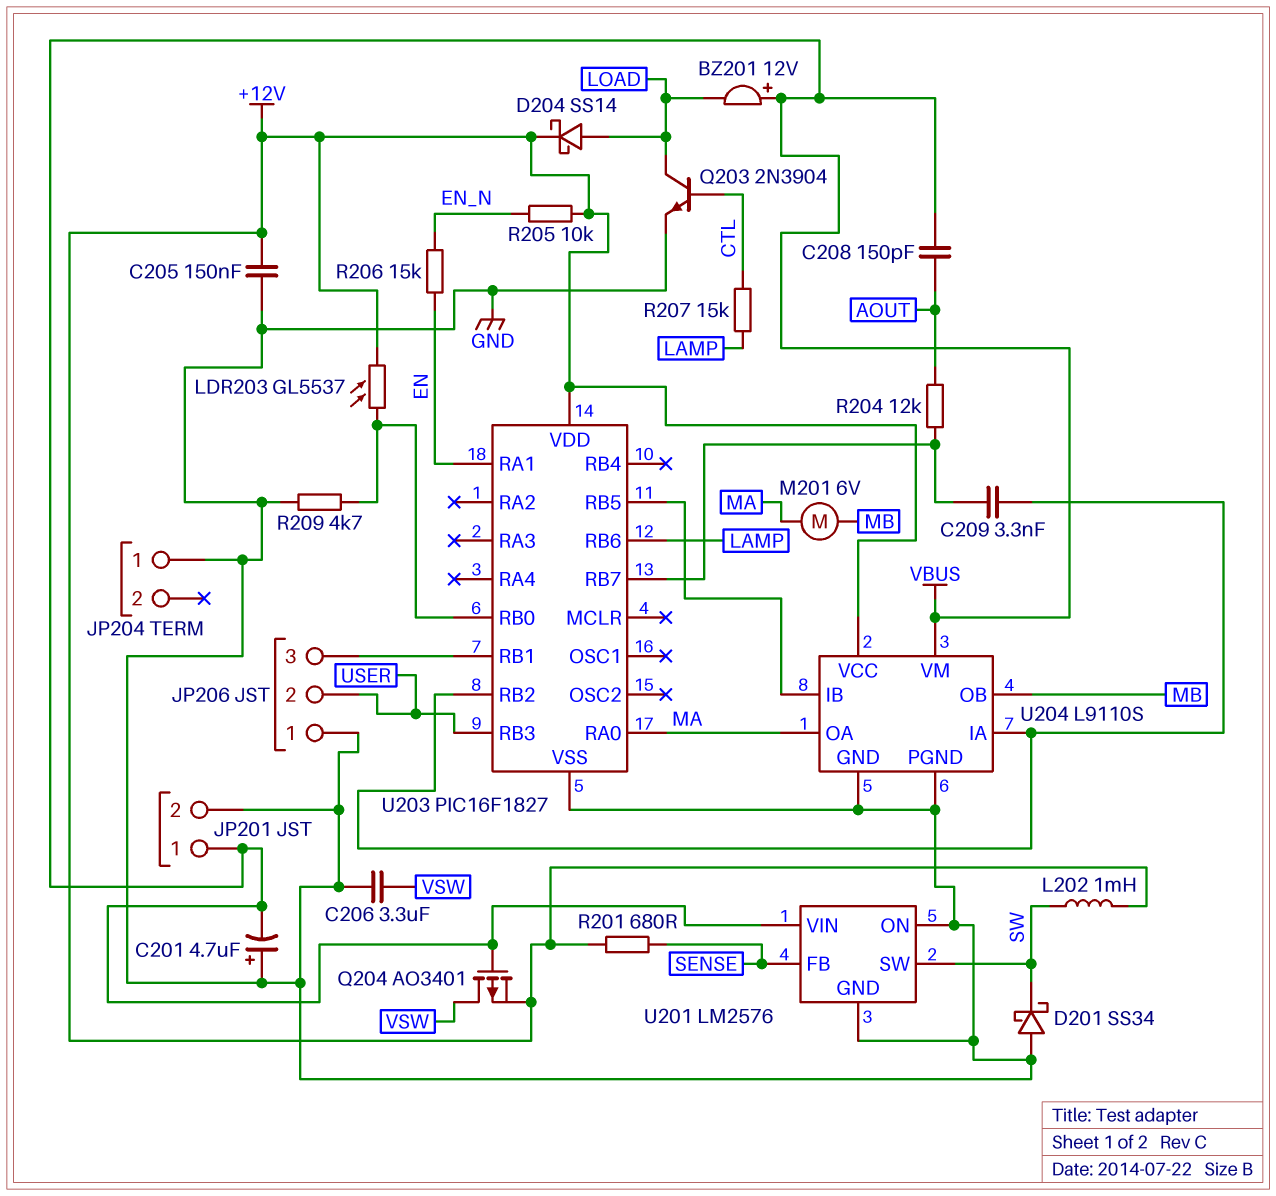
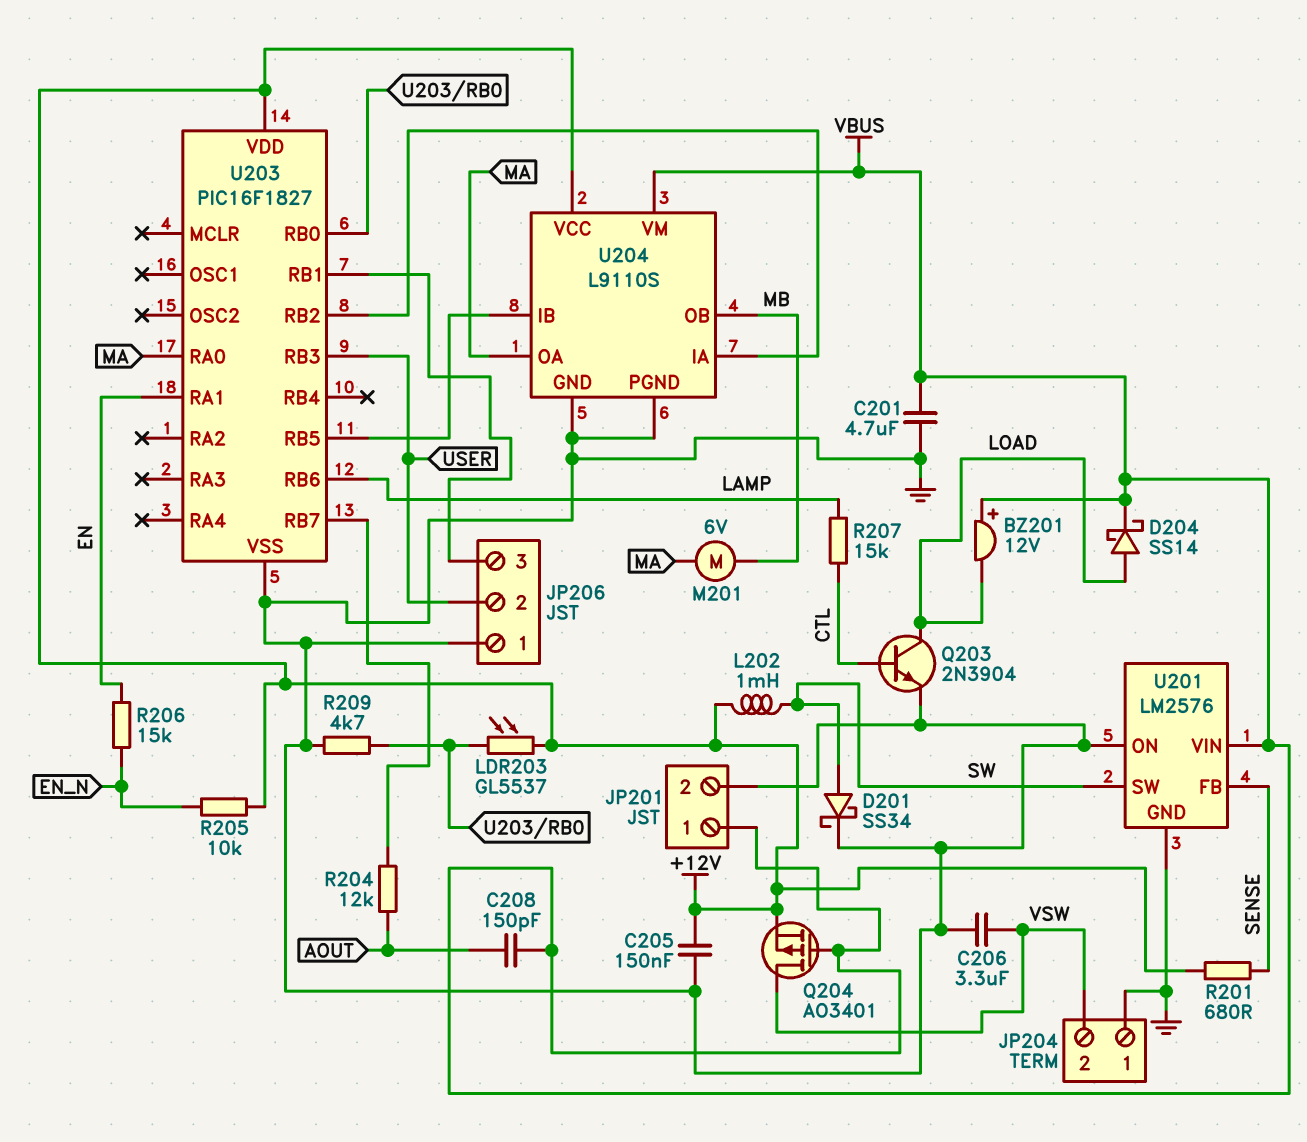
C201: 4.7uF (plus GND, minus VBUS) -> 4.7uF (GND, VBUS)
C209: 3.3nF (U203/RB2, U203/RB7) -> none
D201: schottky SS34 (A GND, K SW) -> schottky SS34 (A SW, K GND)
D204: schottky SS14 (A LOAD, K +12V) -> schottky SS14 (A LOAD, K VBUS)
JP204 pin 2: none -> VSW

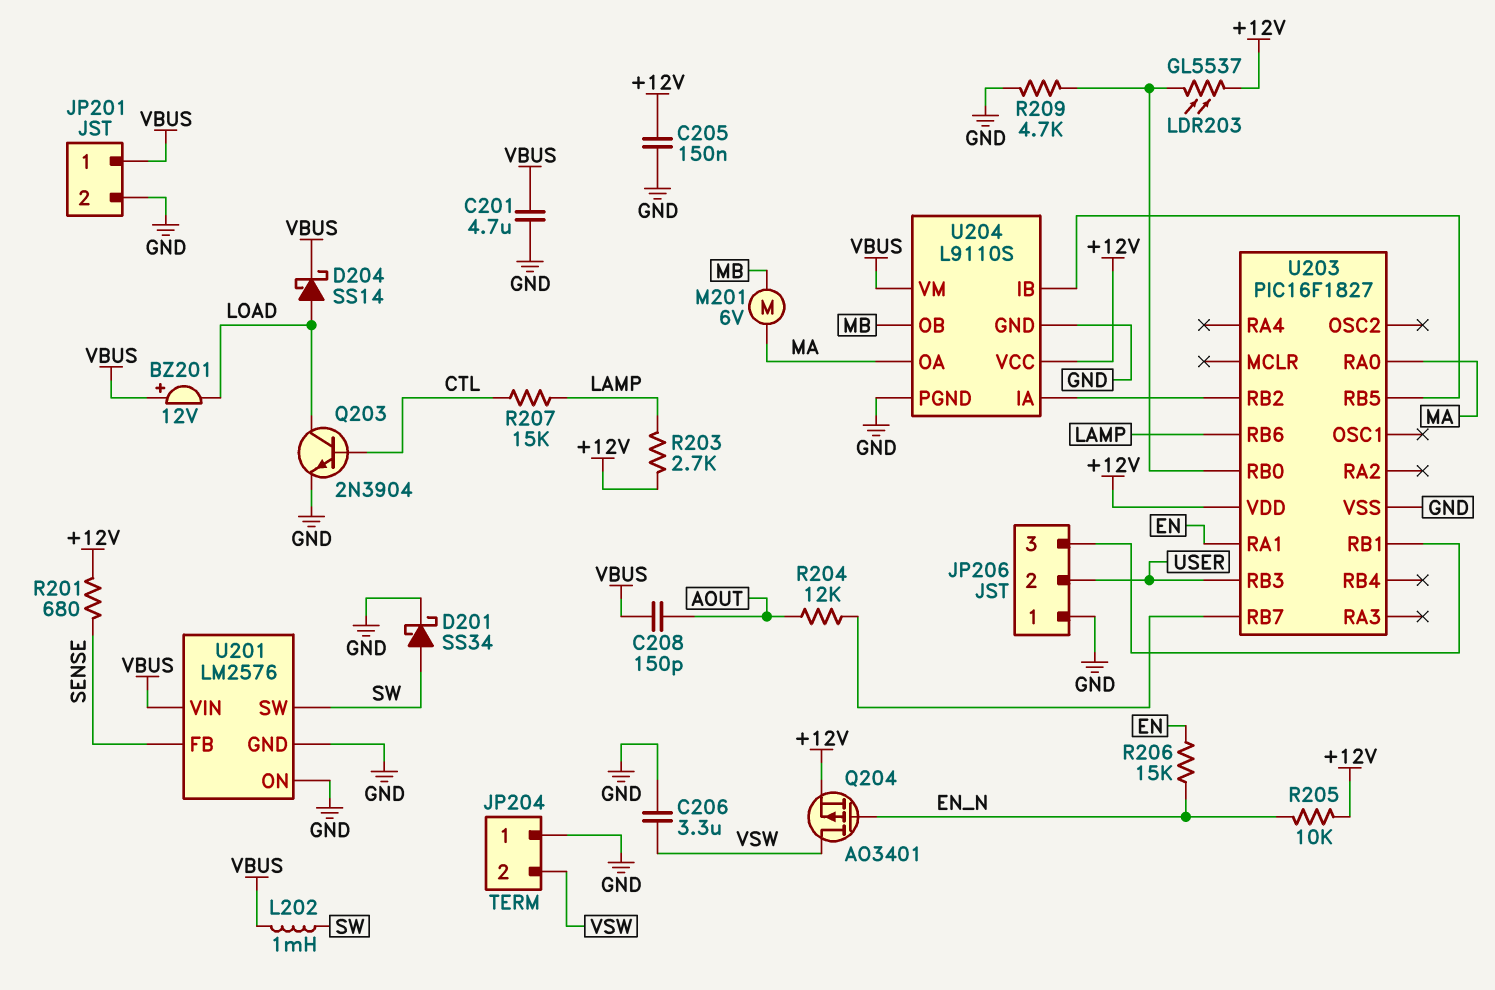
L202: 1mH (+12V, SW) -> 1mH (SW, VBUS)
Q204: PMOS AO3401 (G VBUS, D VSW, S +12V) -> PMOS AO3401 (G EN_N, D VSW, S +12V)
R203: none -> 2.7k (+12V, LAMP)

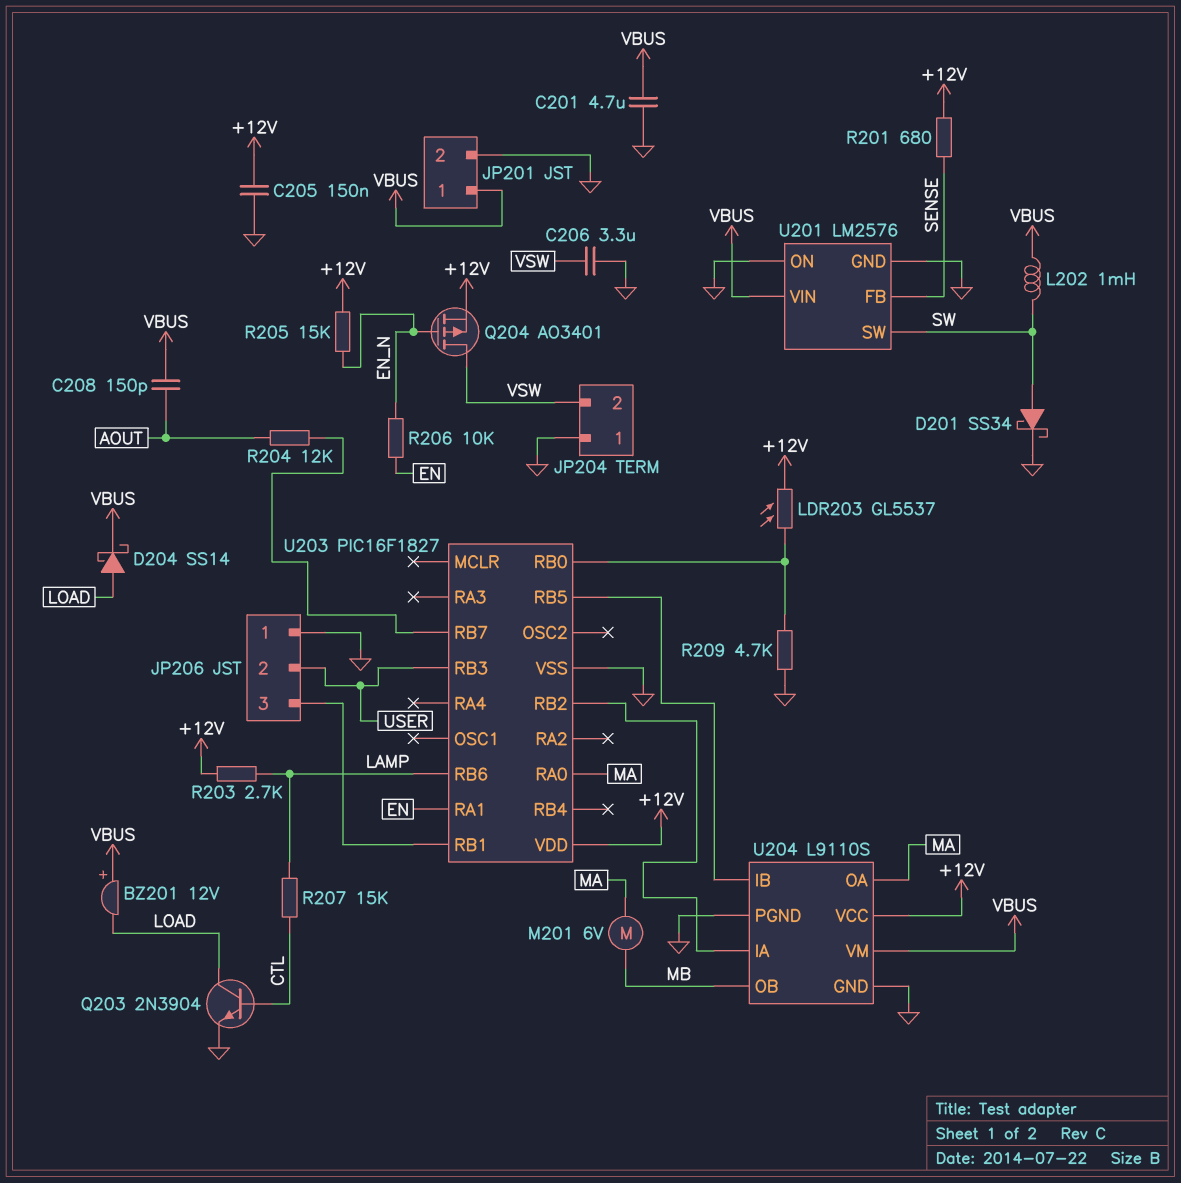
R205: 10k (+12V, EN_N) -> 15k (+12V, EN_N)
R206: 15k (EN, EN_N) -> 10k (EN, EN_N)

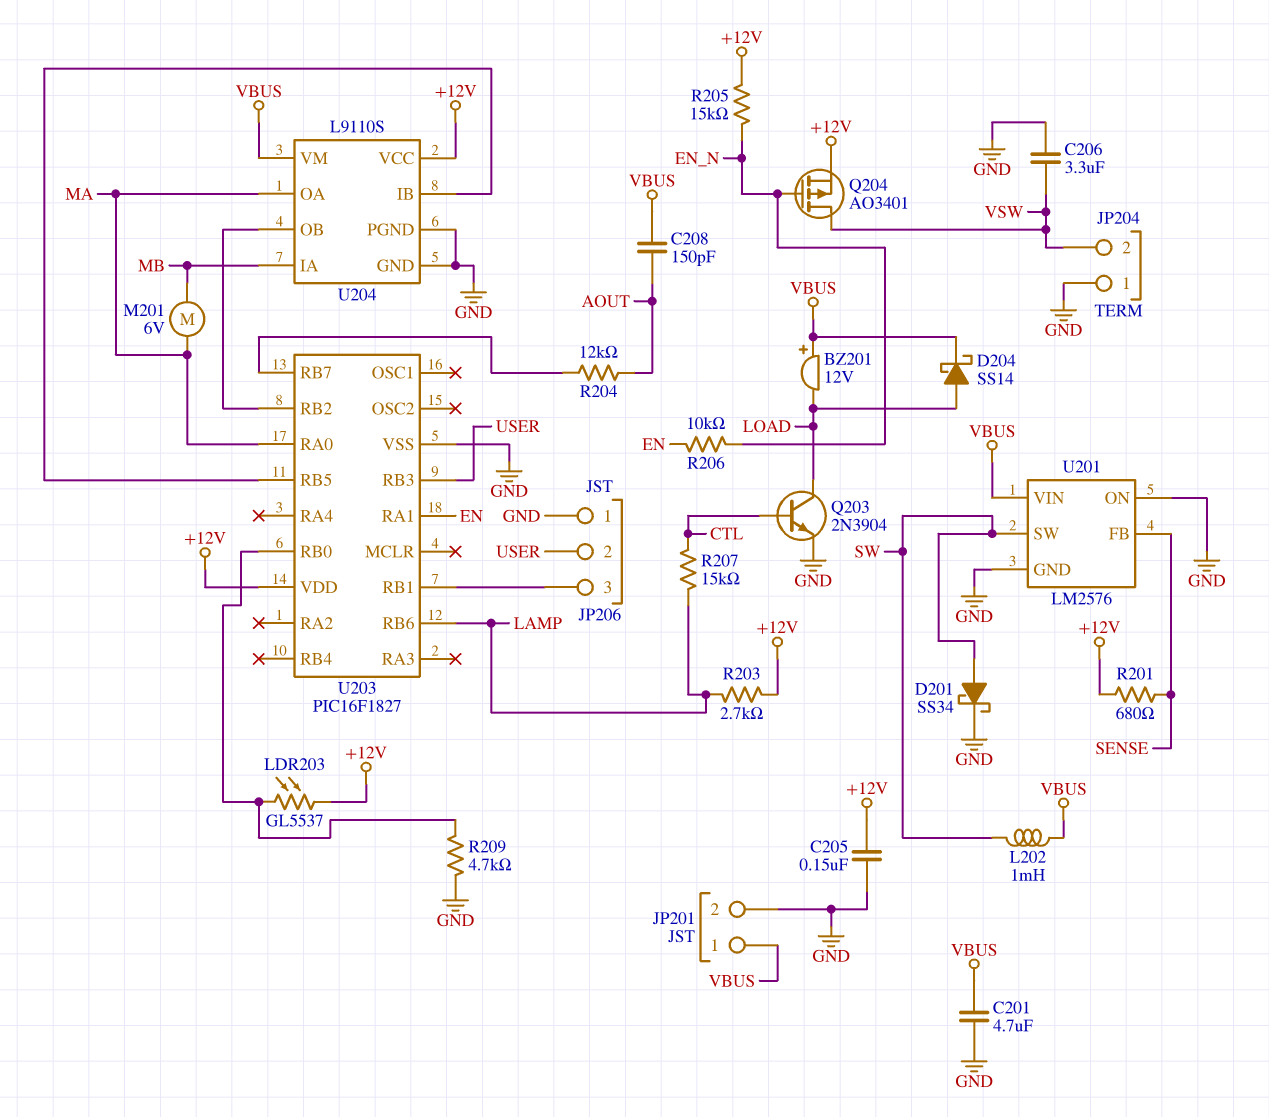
U204 pin IA: U203/RB2 -> MB
U204 pin OB: MB -> U203/RB2

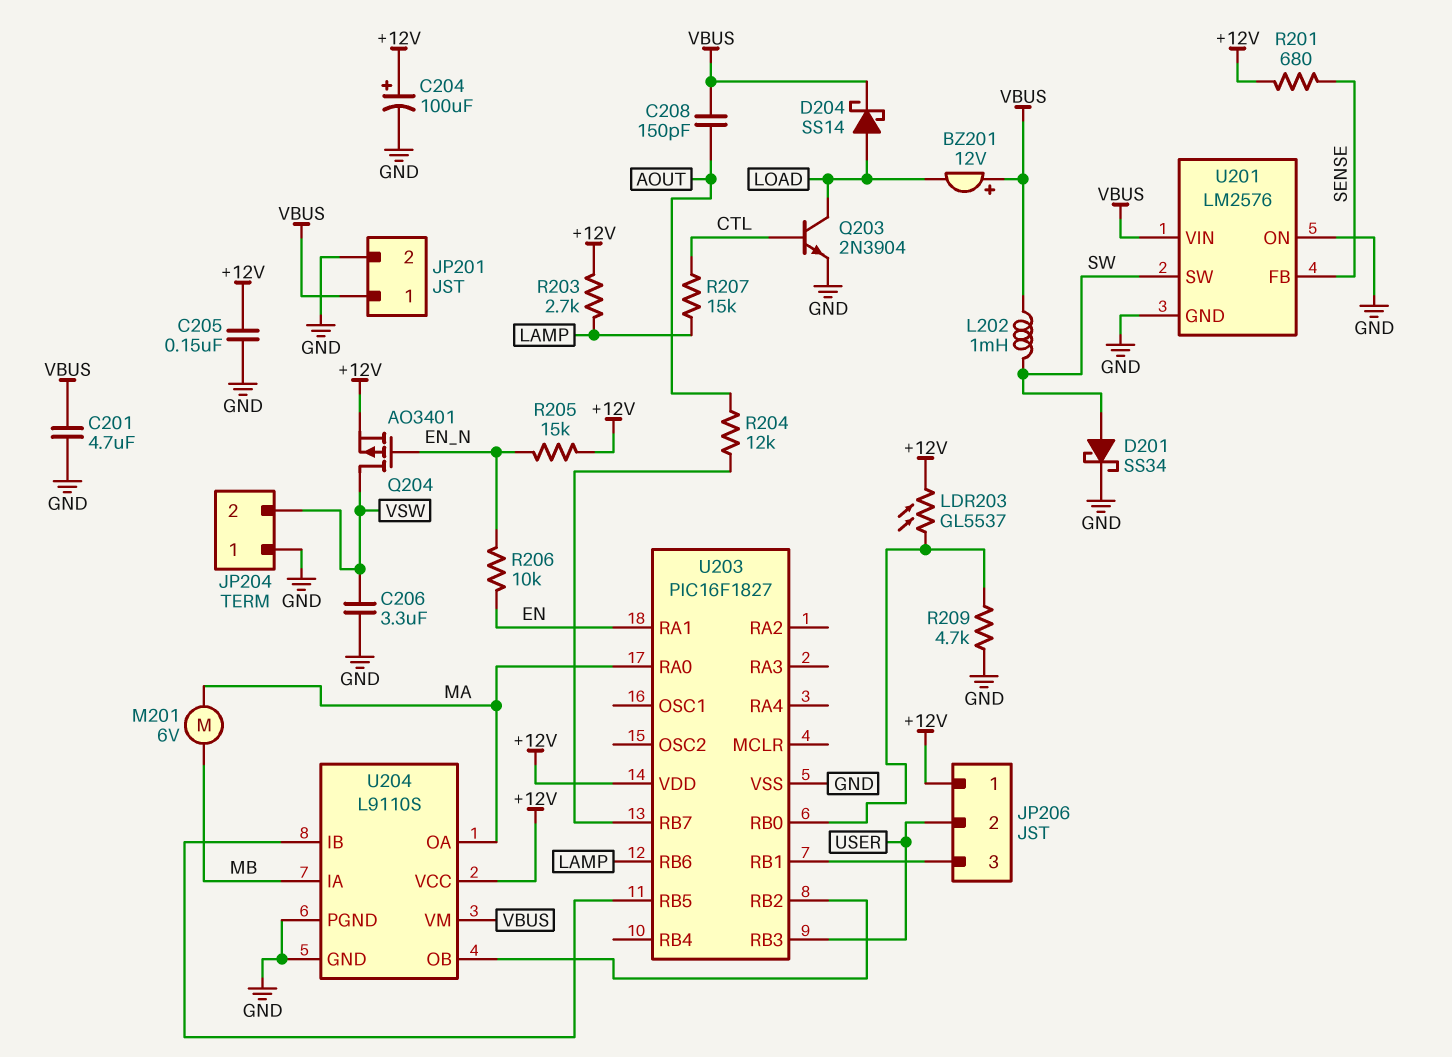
C204: none -> 100uF (plus +12V, minus GND)
JP206 pin 1: GND -> +12V

